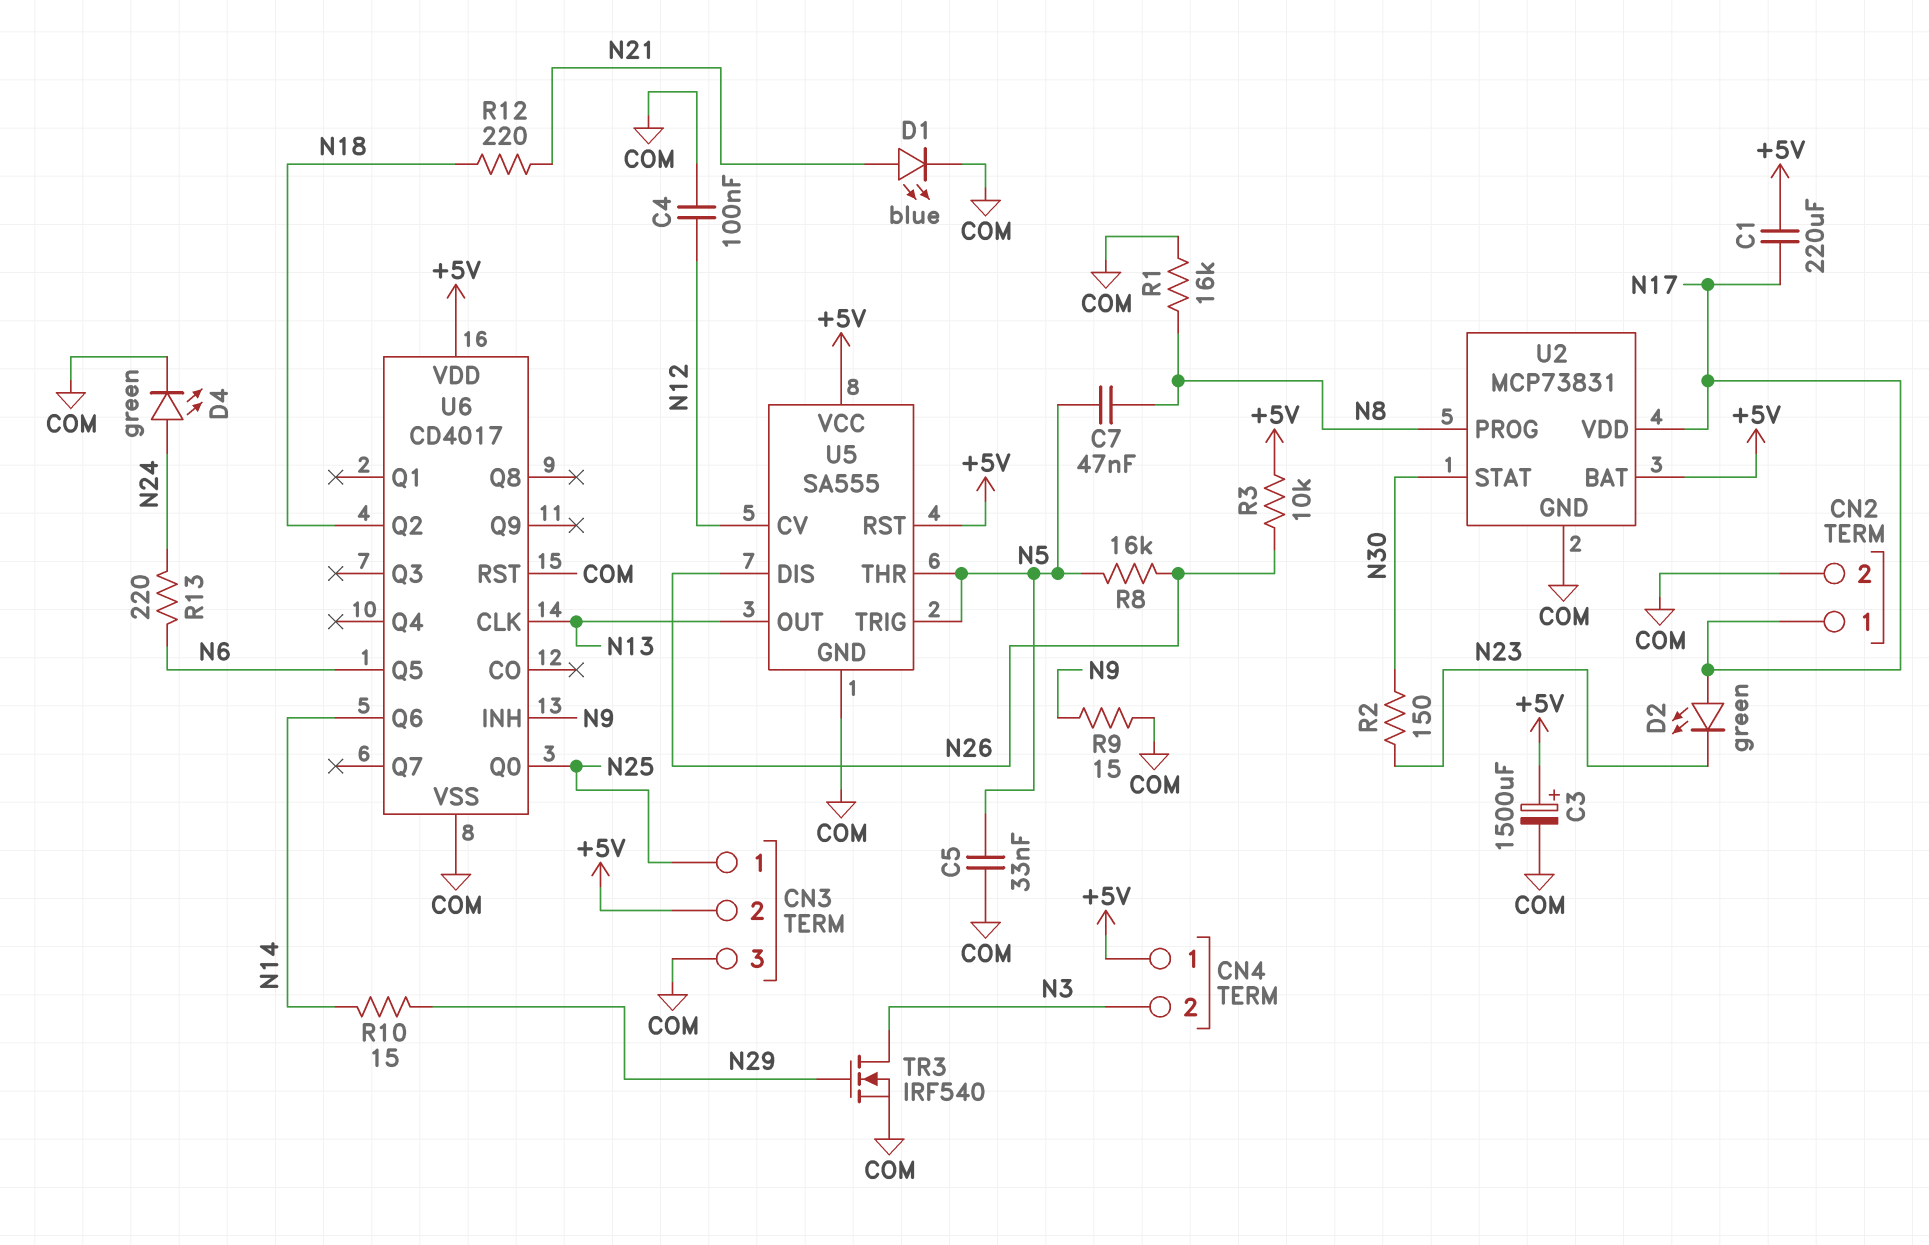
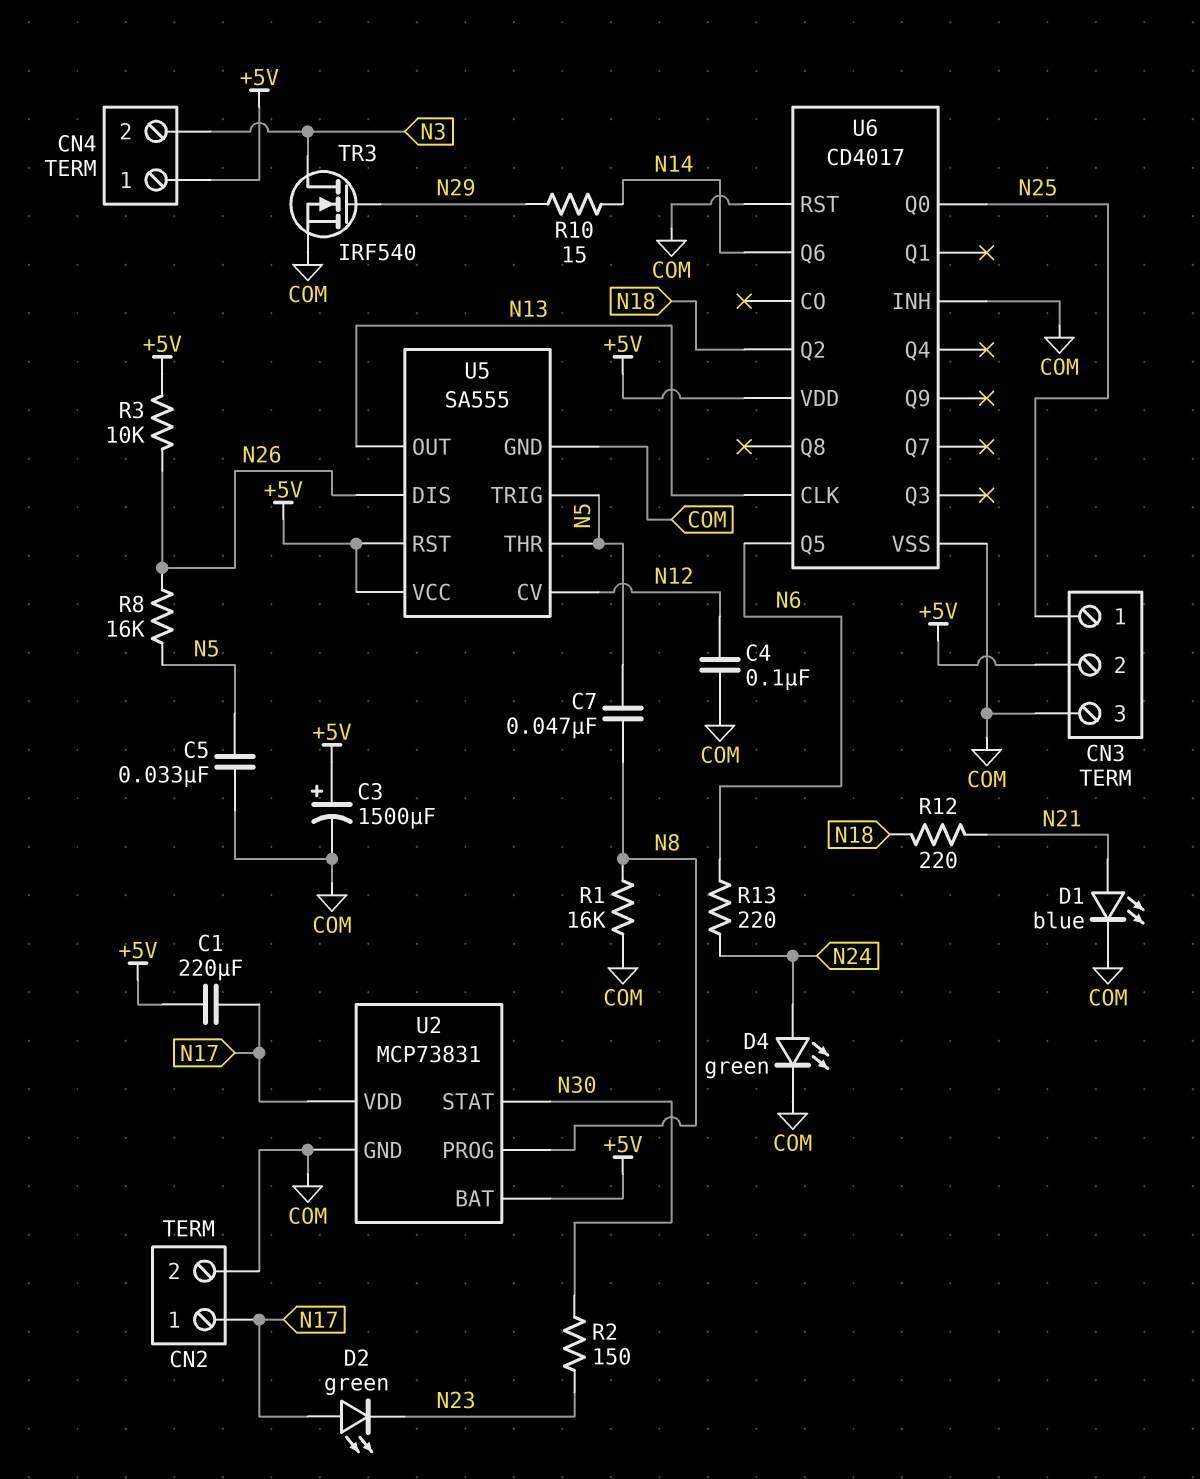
R9: 15 (COM, N9) -> none
U6 pin INH: N9 -> COM

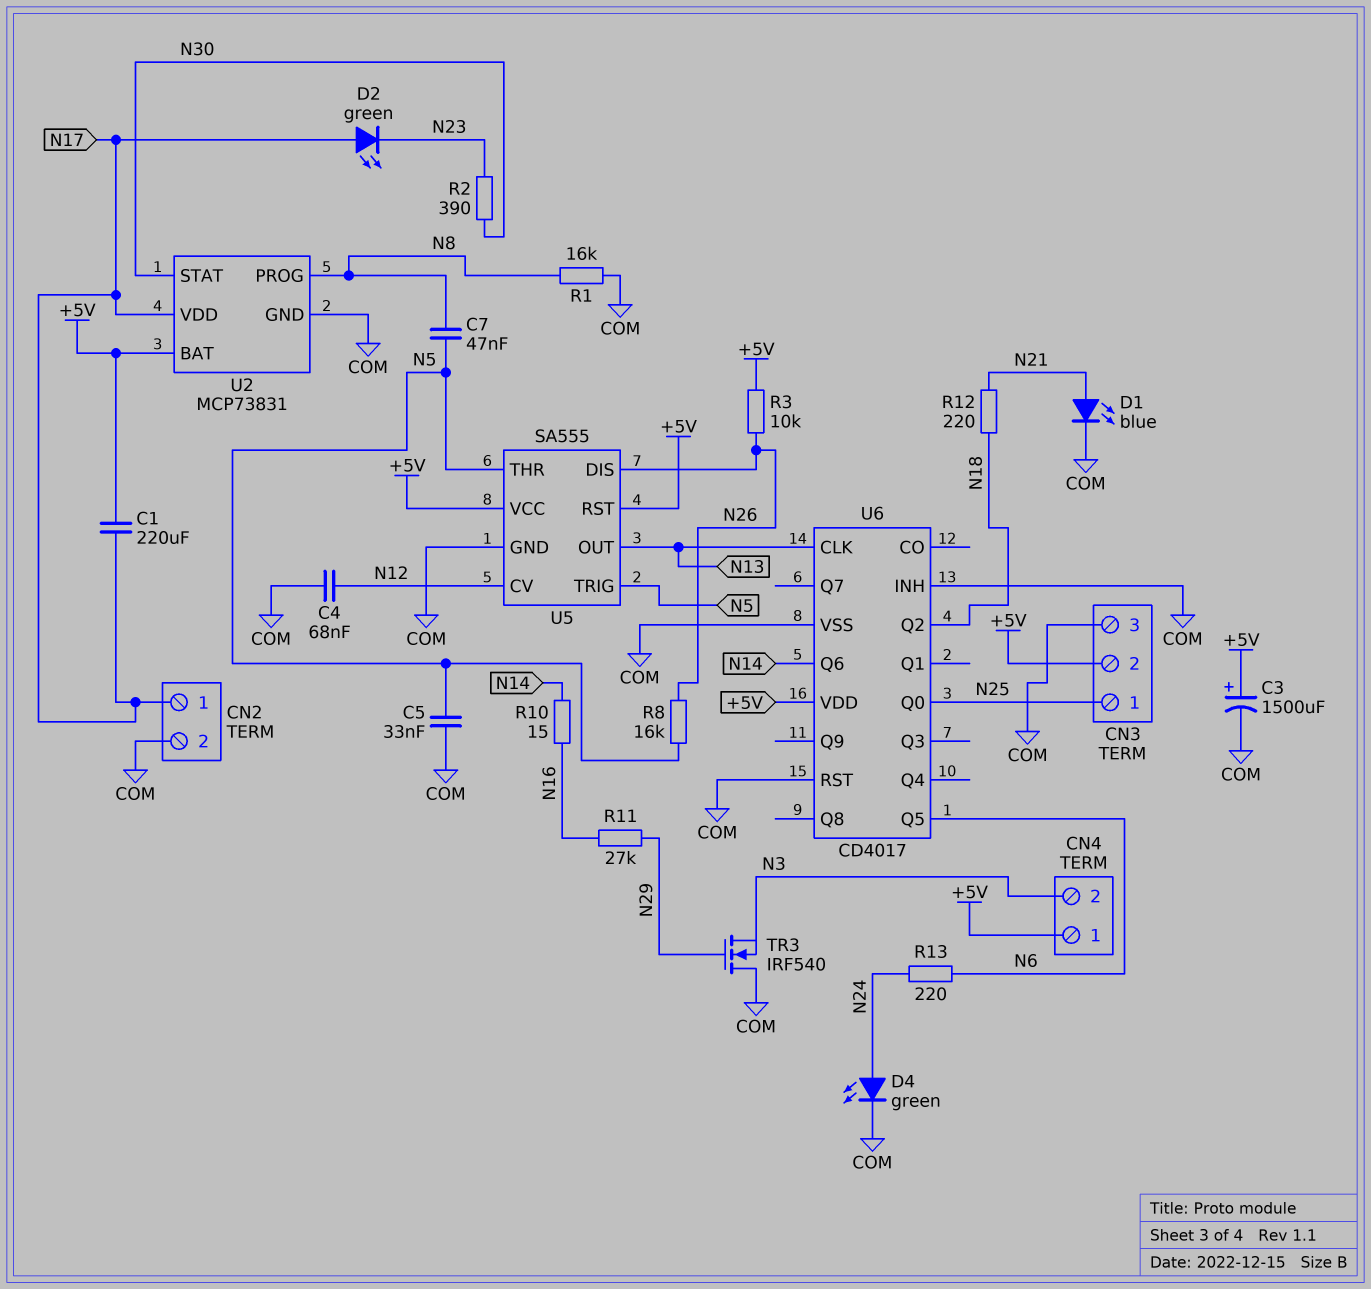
C4: 100nF (COM, N12) -> 68nF (COM, N12)
R2: 150 (N23, N30) -> 390 (N23, N30)
R10: 15 (N14, N29) -> 15 (N14, N16)
R11: none -> 27k (N16, N29)
TR3: NMOS IRF540 (G N29, D N3, S COM) -> NMOS IRF540 (G N29, D COM, S N3)

